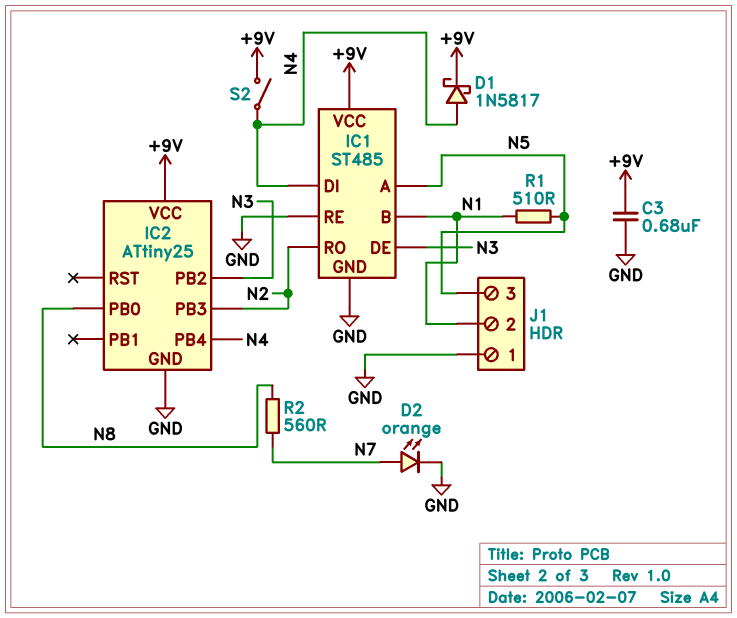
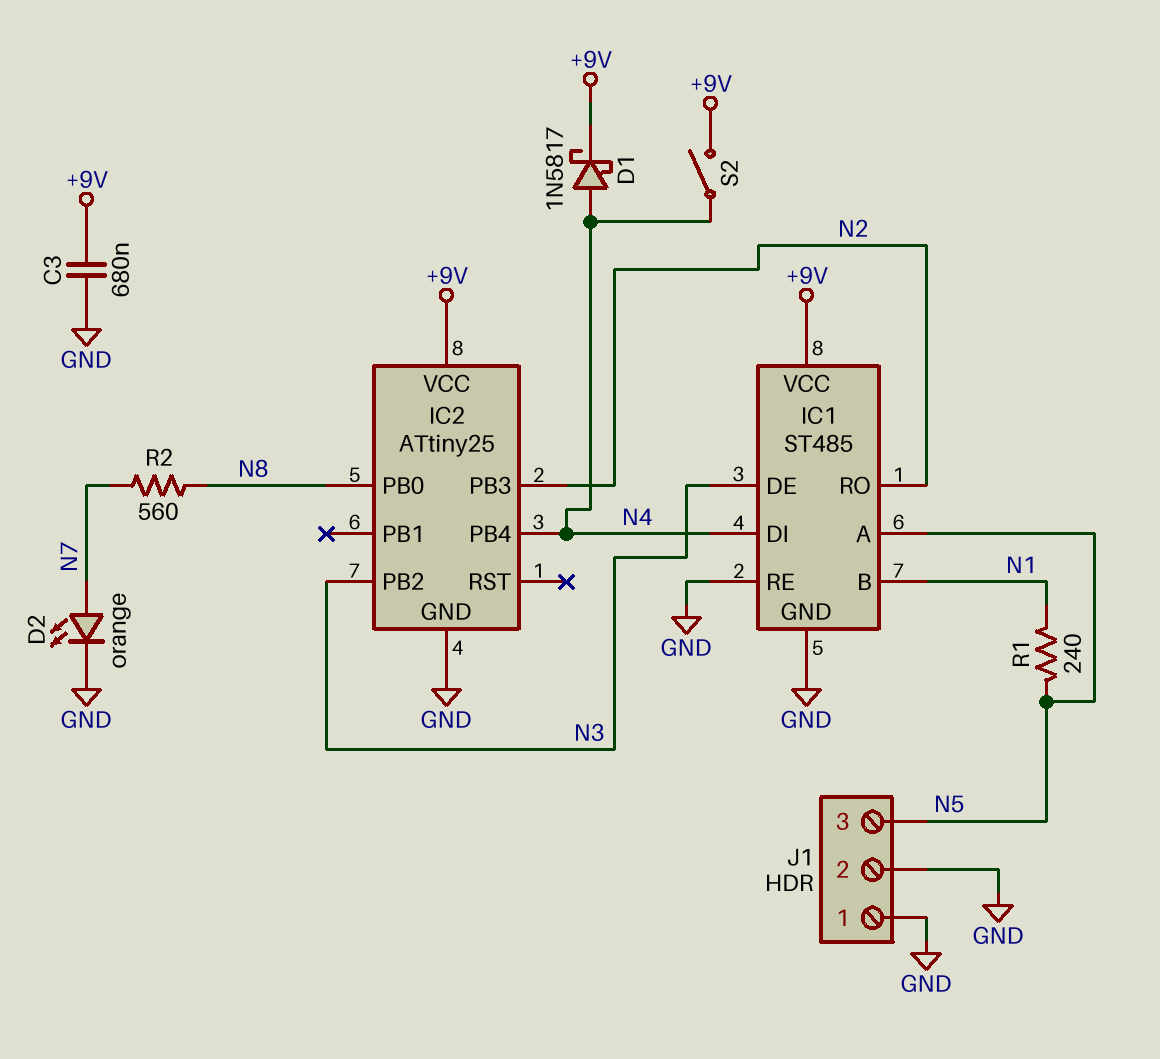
J1 pin 2: N1 -> GND
R1: 510 (N1, N5) -> 240 (N1, N5)

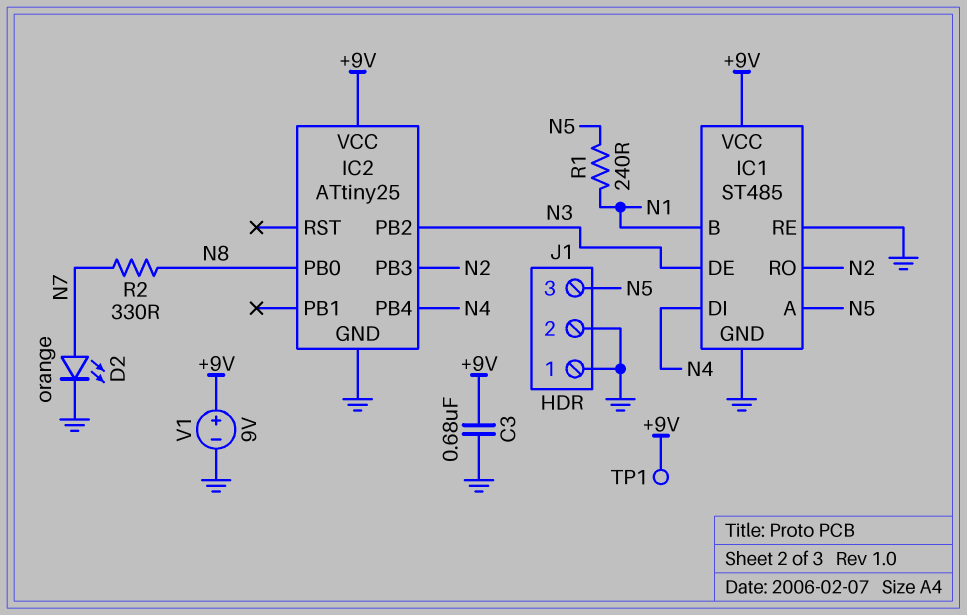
D1: schottky 1N5817 (A N4, K +9V) -> none
R2: 560 (N7, N8) -> 330 (N7, N8)
S2: switch (+9V, N4) -> none
TP1: none -> test point (+9V)
V1: none -> 9V (plus +9V, minus GND)

